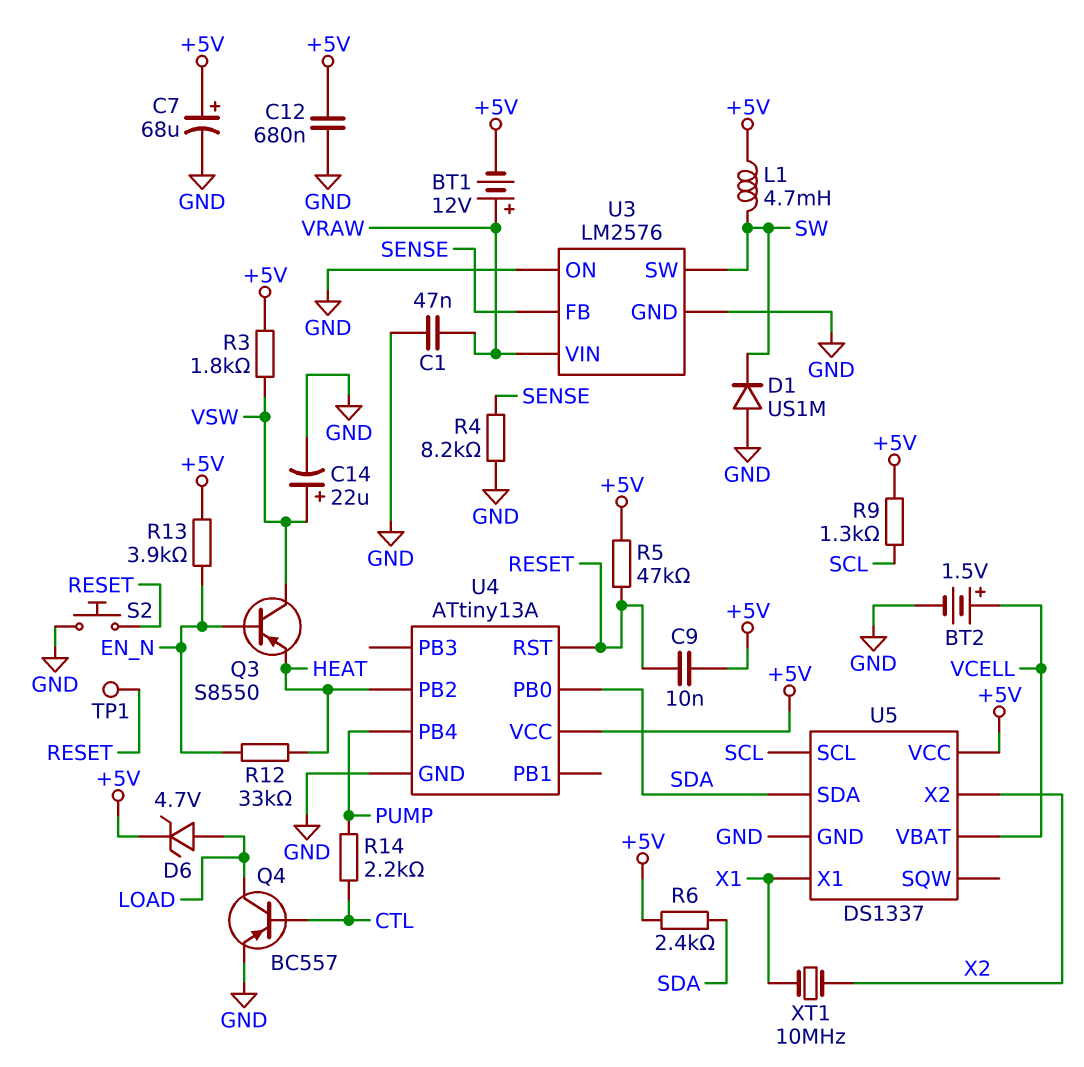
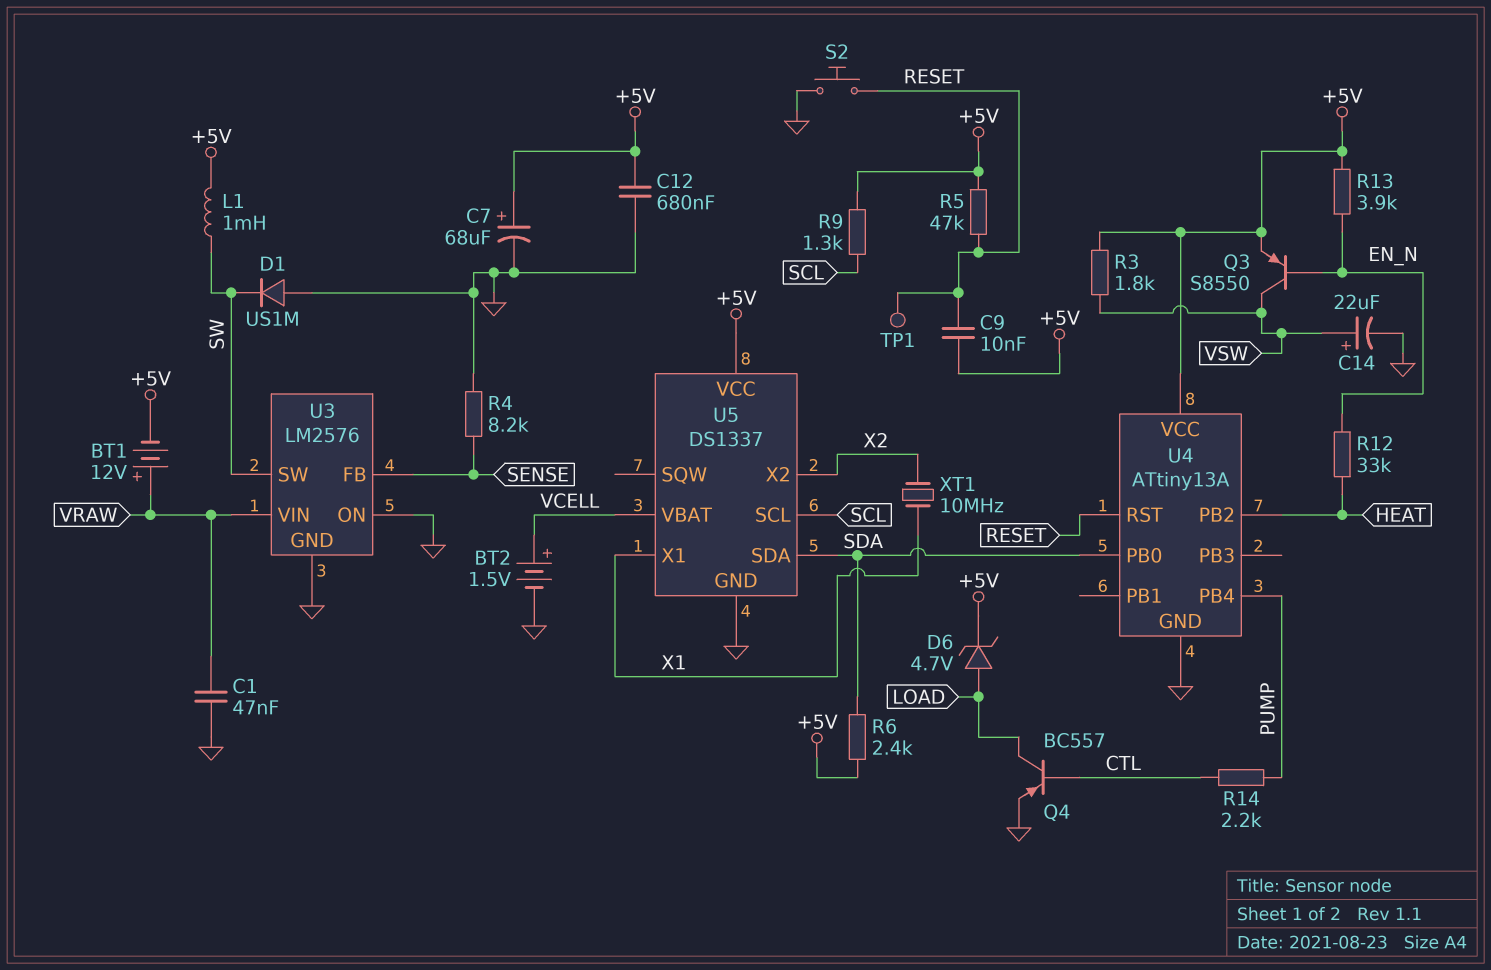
L1: 4.7mH (+5V, SW) -> 1mH (+5V, SW)
Q3: PNP S8550 (B EN_N, C VSW, E HEAT) -> PNP S8550 (B EN_N, C VSW, E +5V)

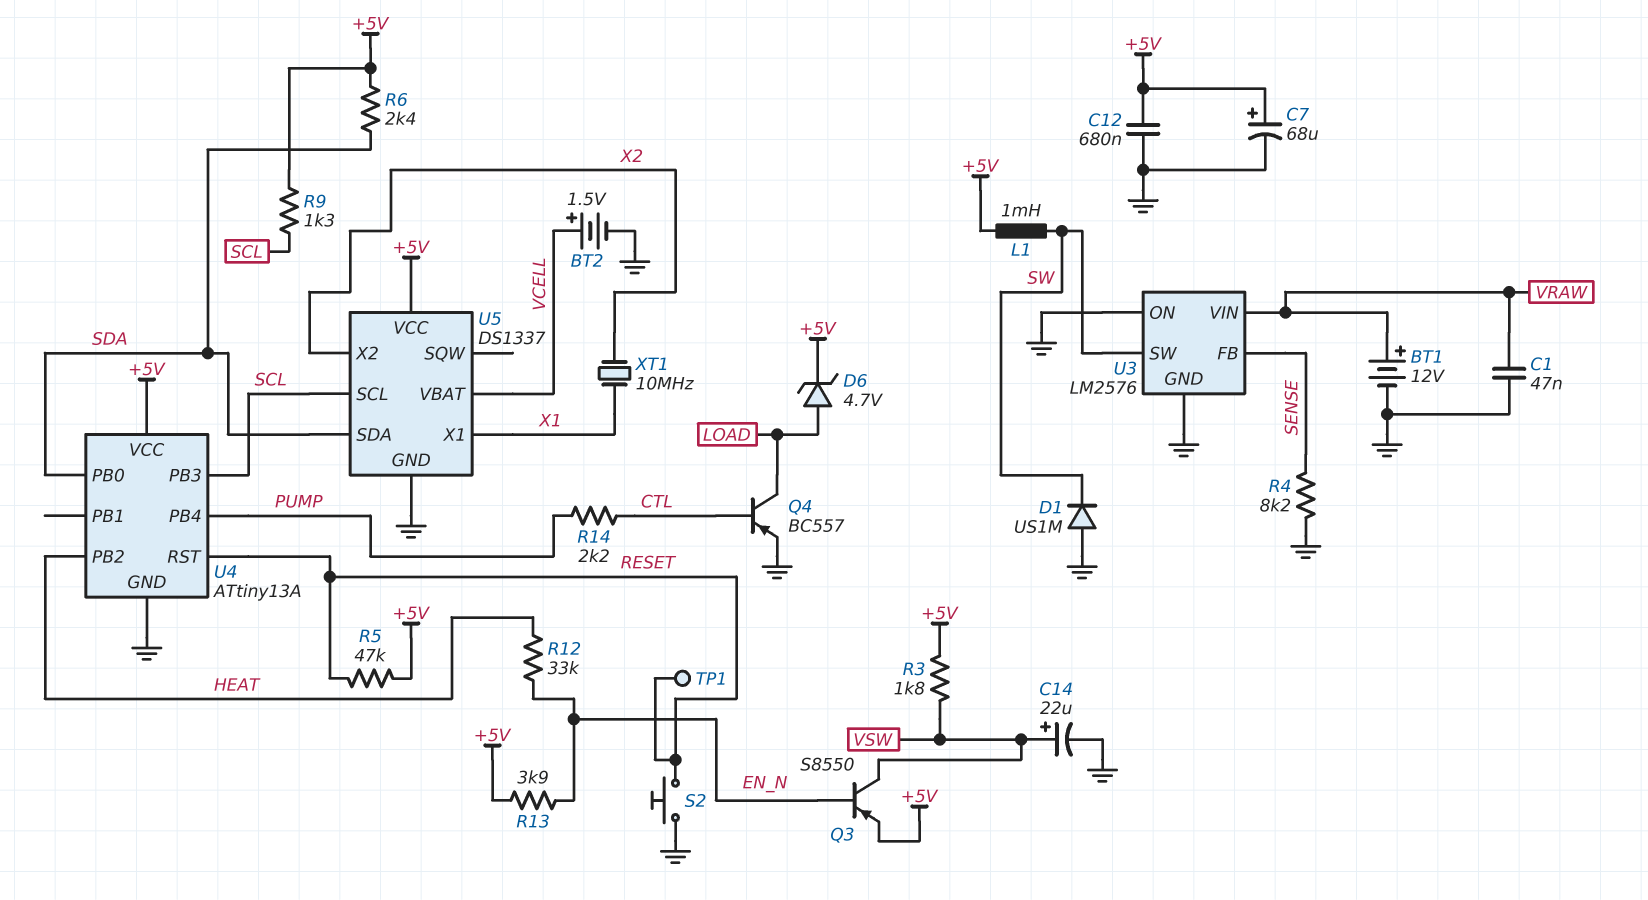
BT1: 12V (plus VRAW, minus +5V) -> 12V (plus VRAW, minus GND)
C9: 10nF (+5V, RESET) -> none
U4 pin PB3: none -> SCL

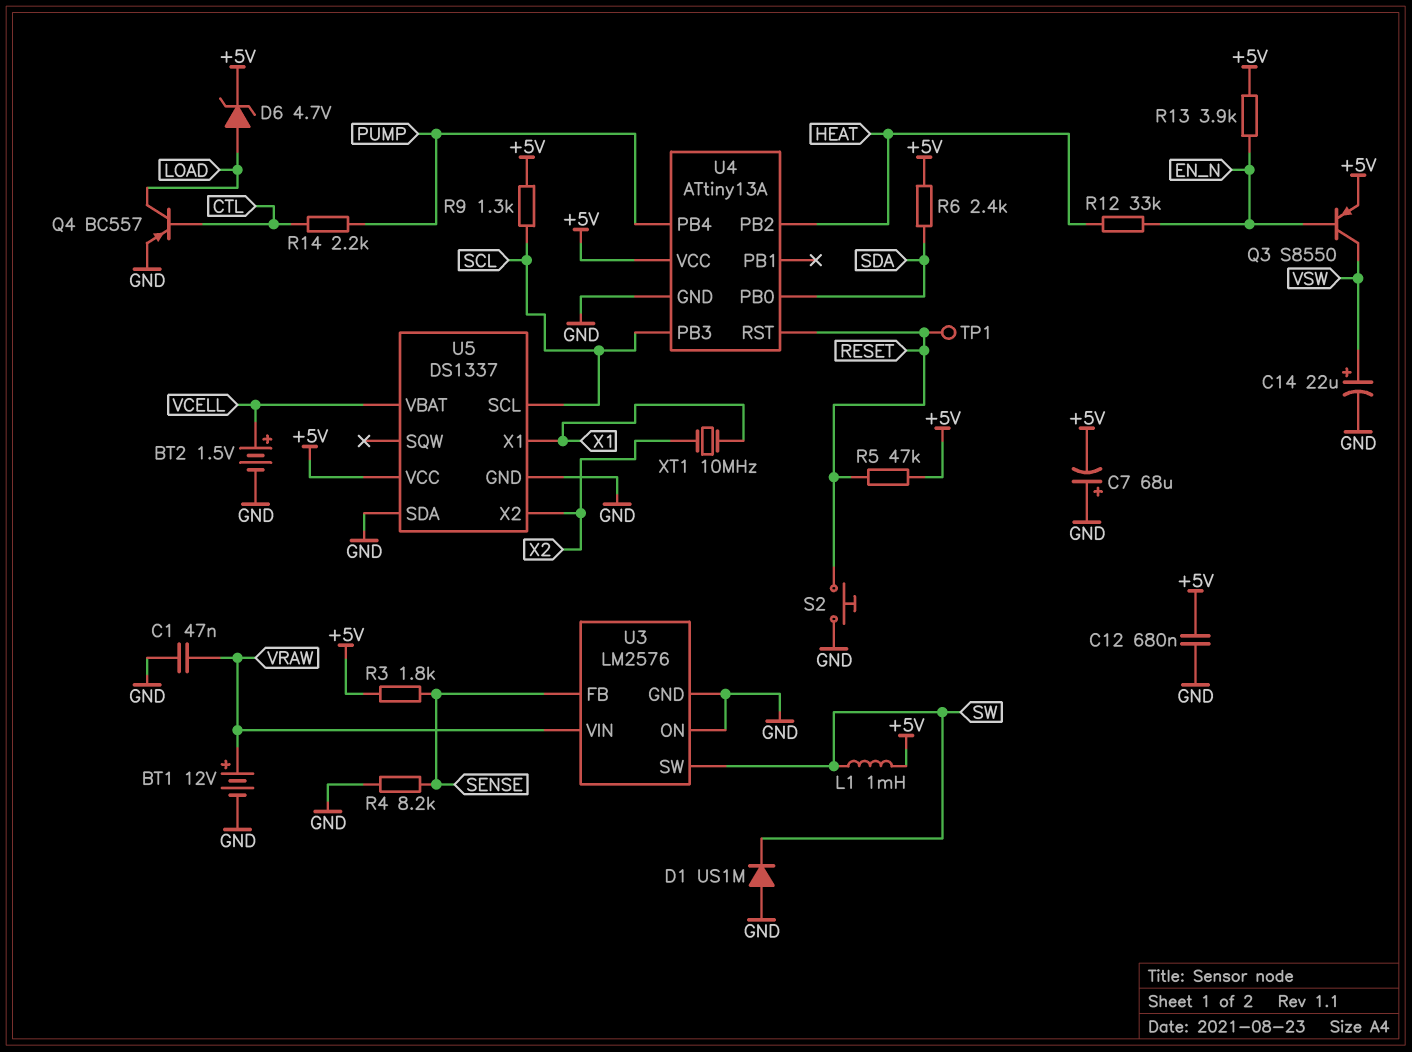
C7: 68uF (plus +5V, minus GND) -> 68uF (plus GND, minus +5V)
R3: 1.8k (+5V, VSW) -> 1.8k (+5V, SENSE)
U5 pin SDA: SDA -> GND

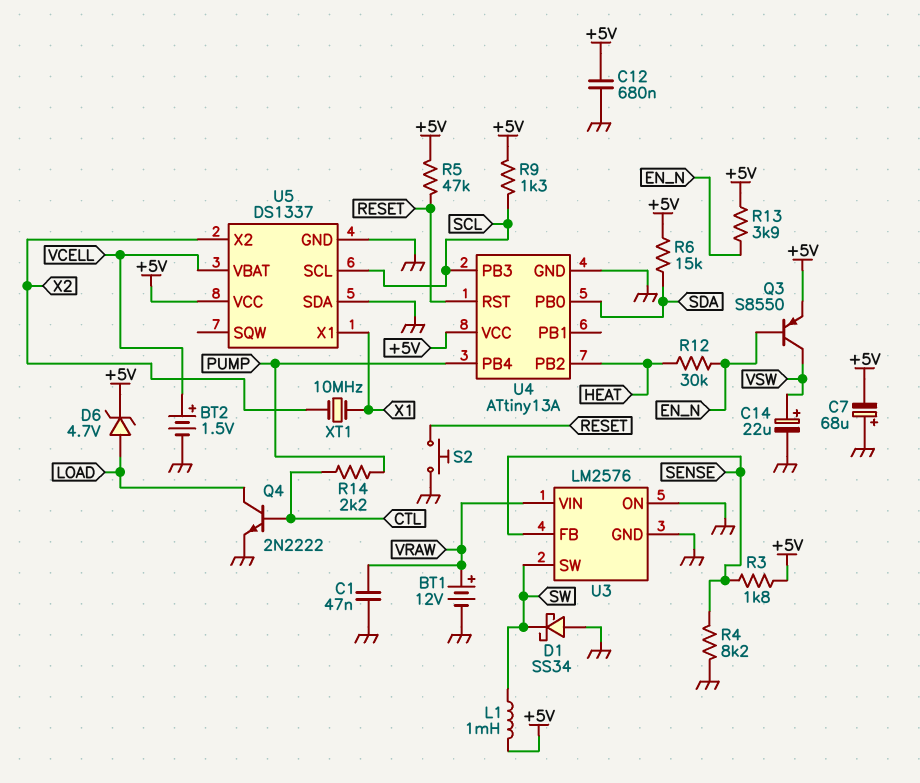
D1: diode US1M (A GND, K SW) -> schottky SS34 (A GND, K SW)
Q4: PNP BC557 (B CTL, C LOAD, E GND) -> NPN 2N2222 (B CTL, C LOAD, E GND)
R6: 2.4k (+5V, SDA) -> 15k (+5V, SDA)
R12: 33k (EN_N, HEAT) -> 30k (EN_N, HEAT)
TP1: test point (RESET) -> none

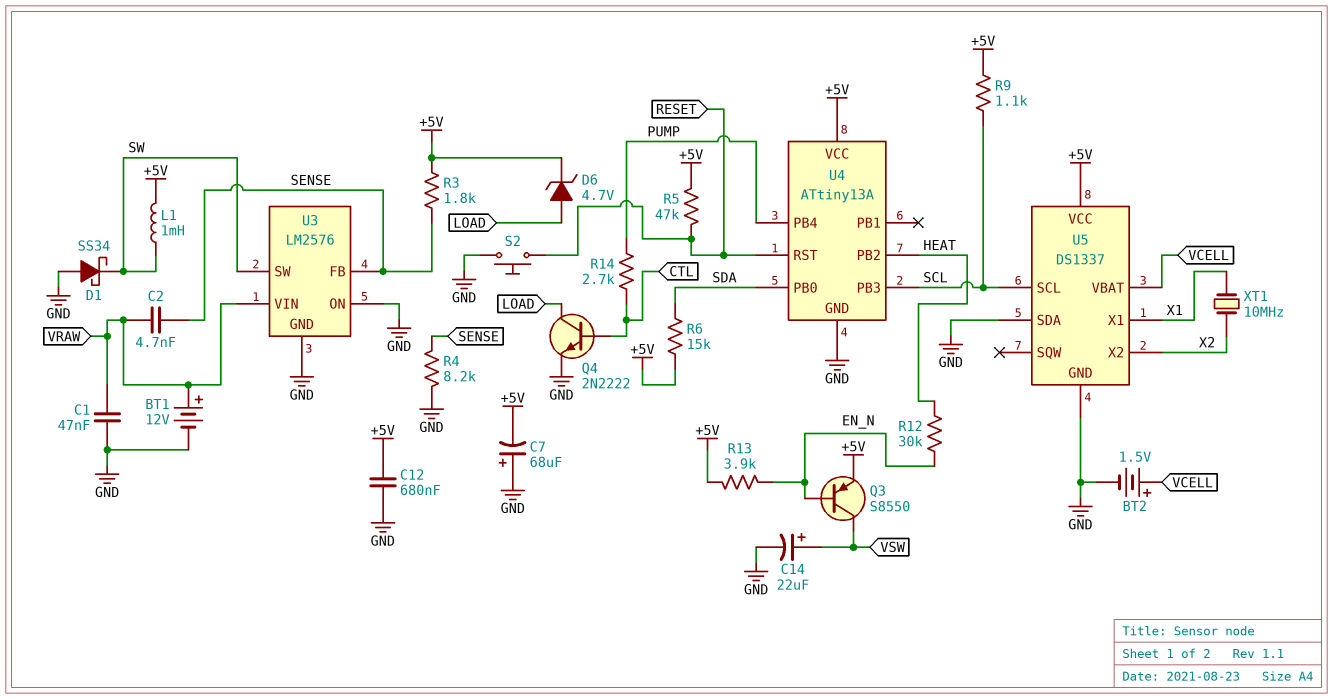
C2: none -> 4.7nF (SENSE, VRAW)
R9: 1.3k (+5V, SCL) -> 1.1k (+5V, SCL)
R14: 2.2k (CTL, PUMP) -> 2.7k (CTL, PUMP)

